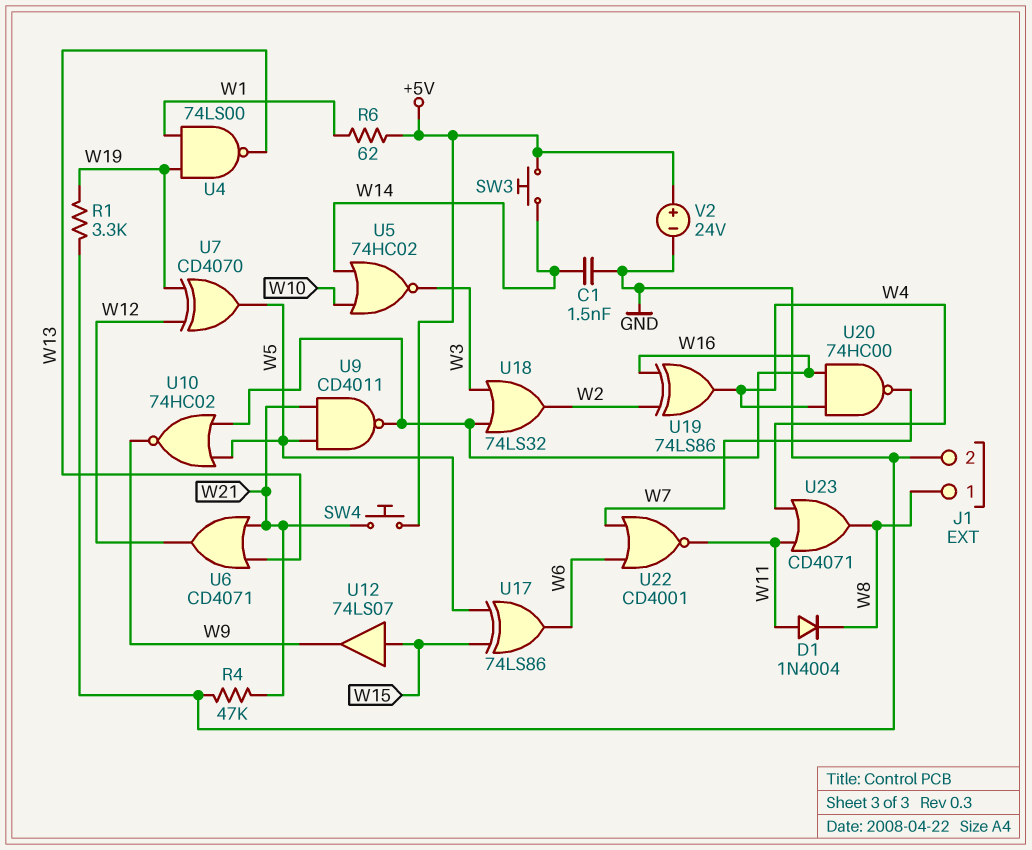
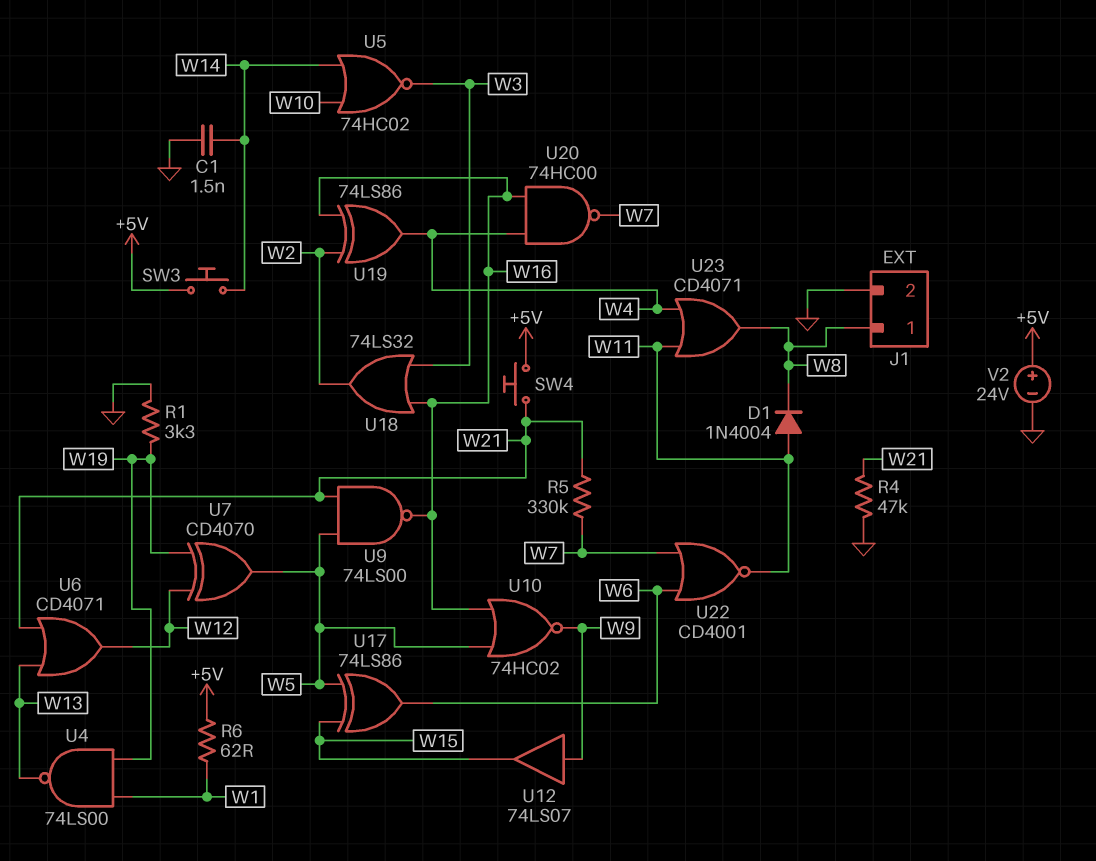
R5: none -> 330k (W7, W21)
U9: NAND CD4011 (in W5, in W21, out W16) -> NAND 74LS00 (in W5, in W21, out W16)
U12: buffer 74LS07 (in W15, out W9) -> buffer 74LS07 (in W9, out W15)

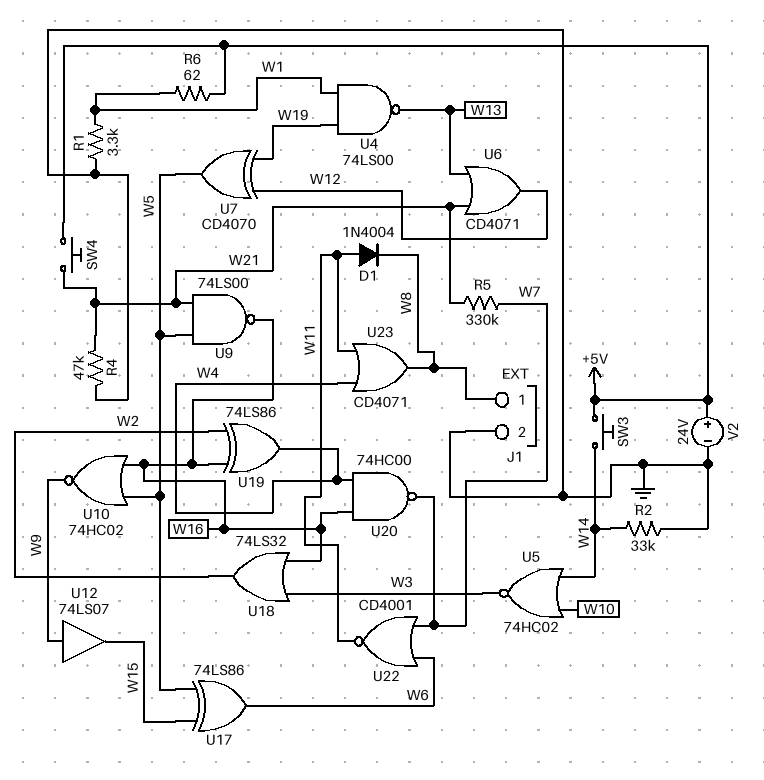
C1: 1.5nF (GND, W14) -> none
R1: 3.3k (GND, W19) -> 3.3k (GND, W1)
R2: none -> 33k (GND, W14)

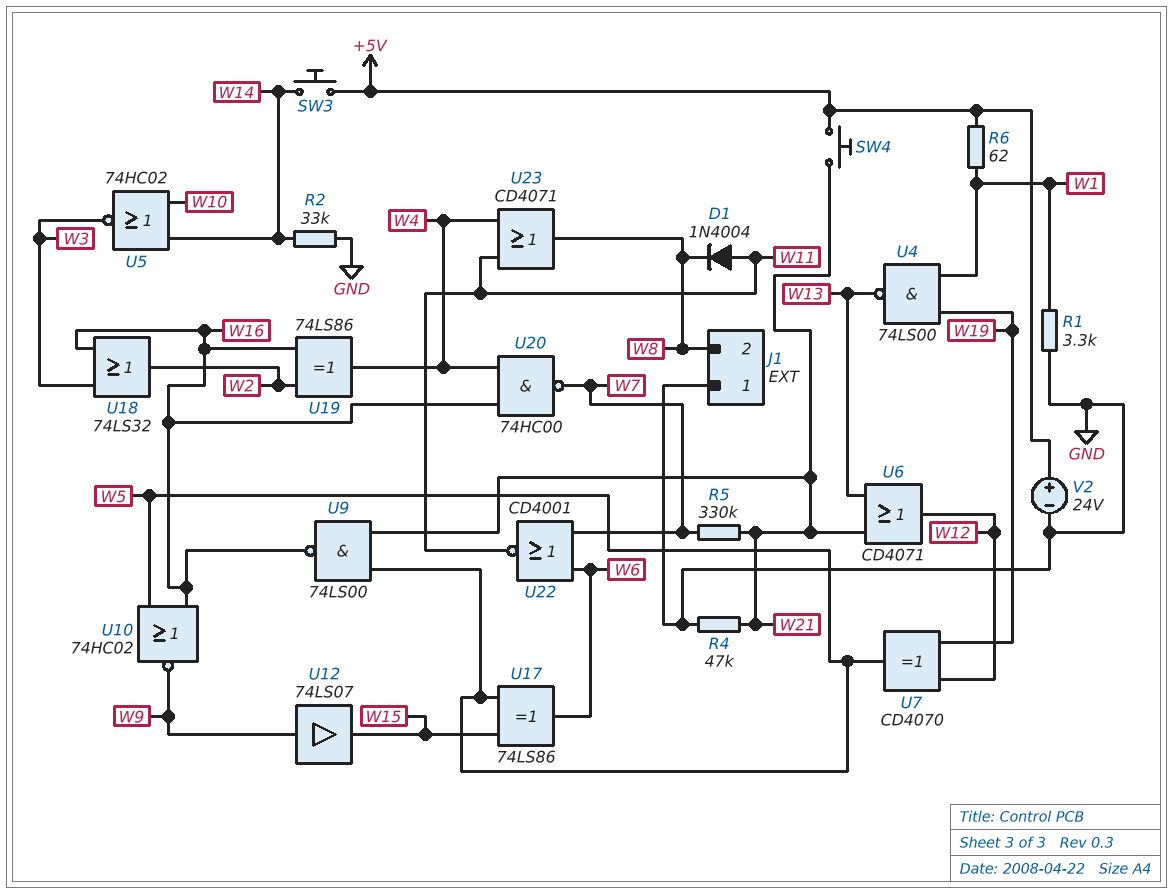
J1 pin 1: W8 -> GND
J1 pin 2: GND -> W8

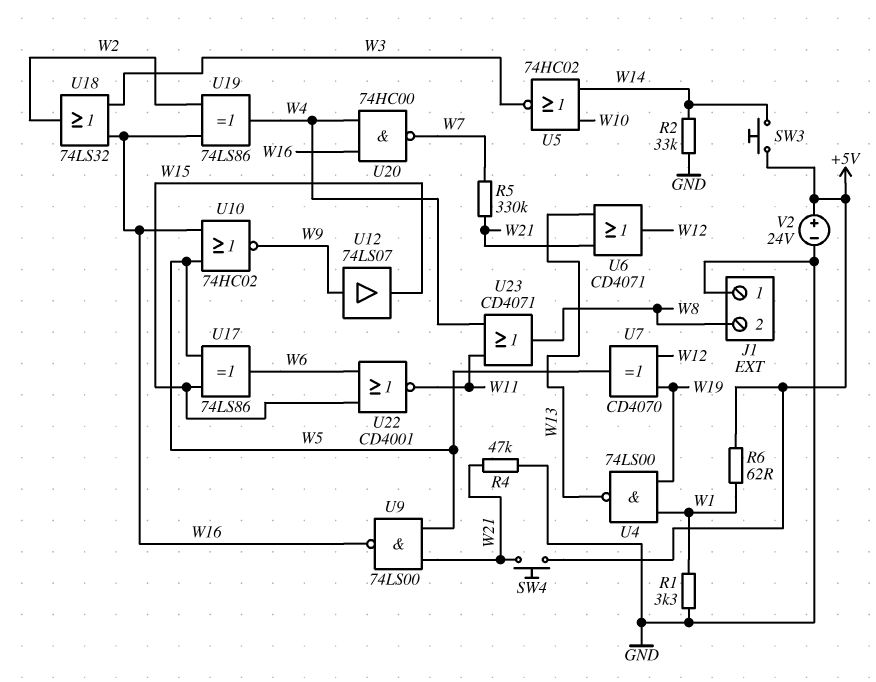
D1: diode 1N4004 (A W11, K W8) -> none
U22: NOR CD4001 (in W6, in W7, out W11) -> NOR CD4001 (in W6, in W15, out W11)

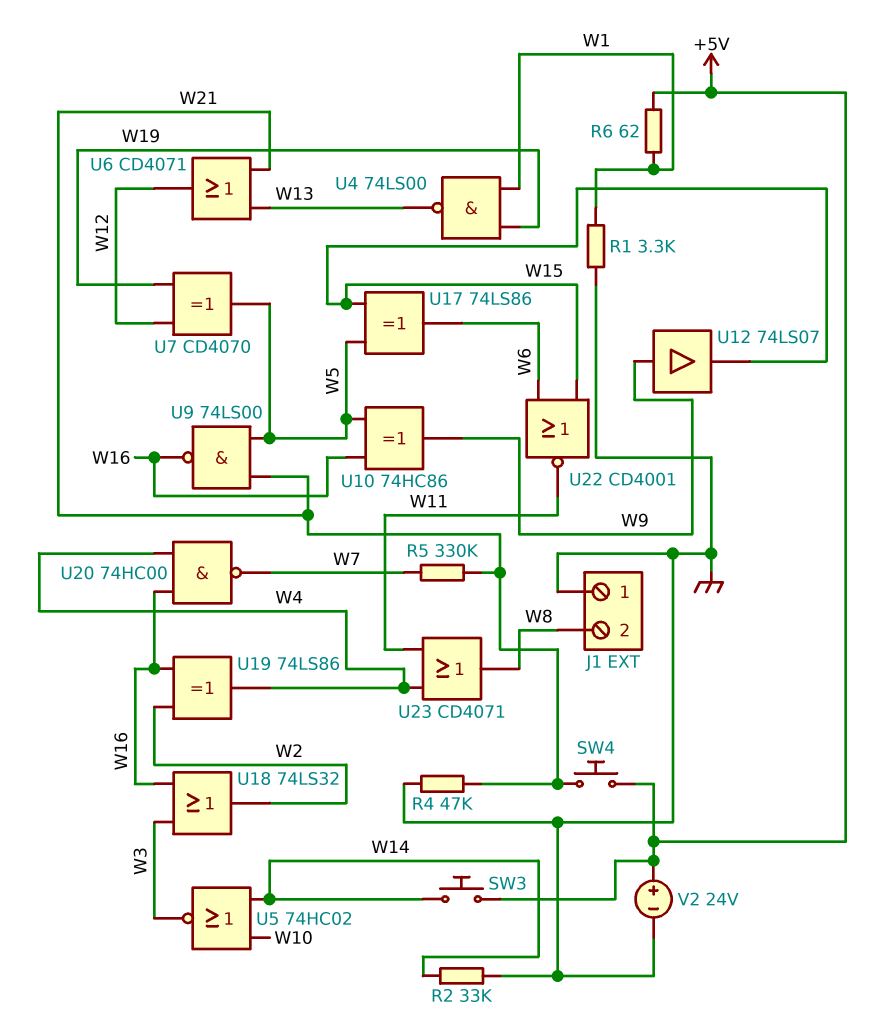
U10: NOR 74HC02 (in W5, in W16, out W9) -> XOR 74HC86 (in W5, in W16, out W9)

